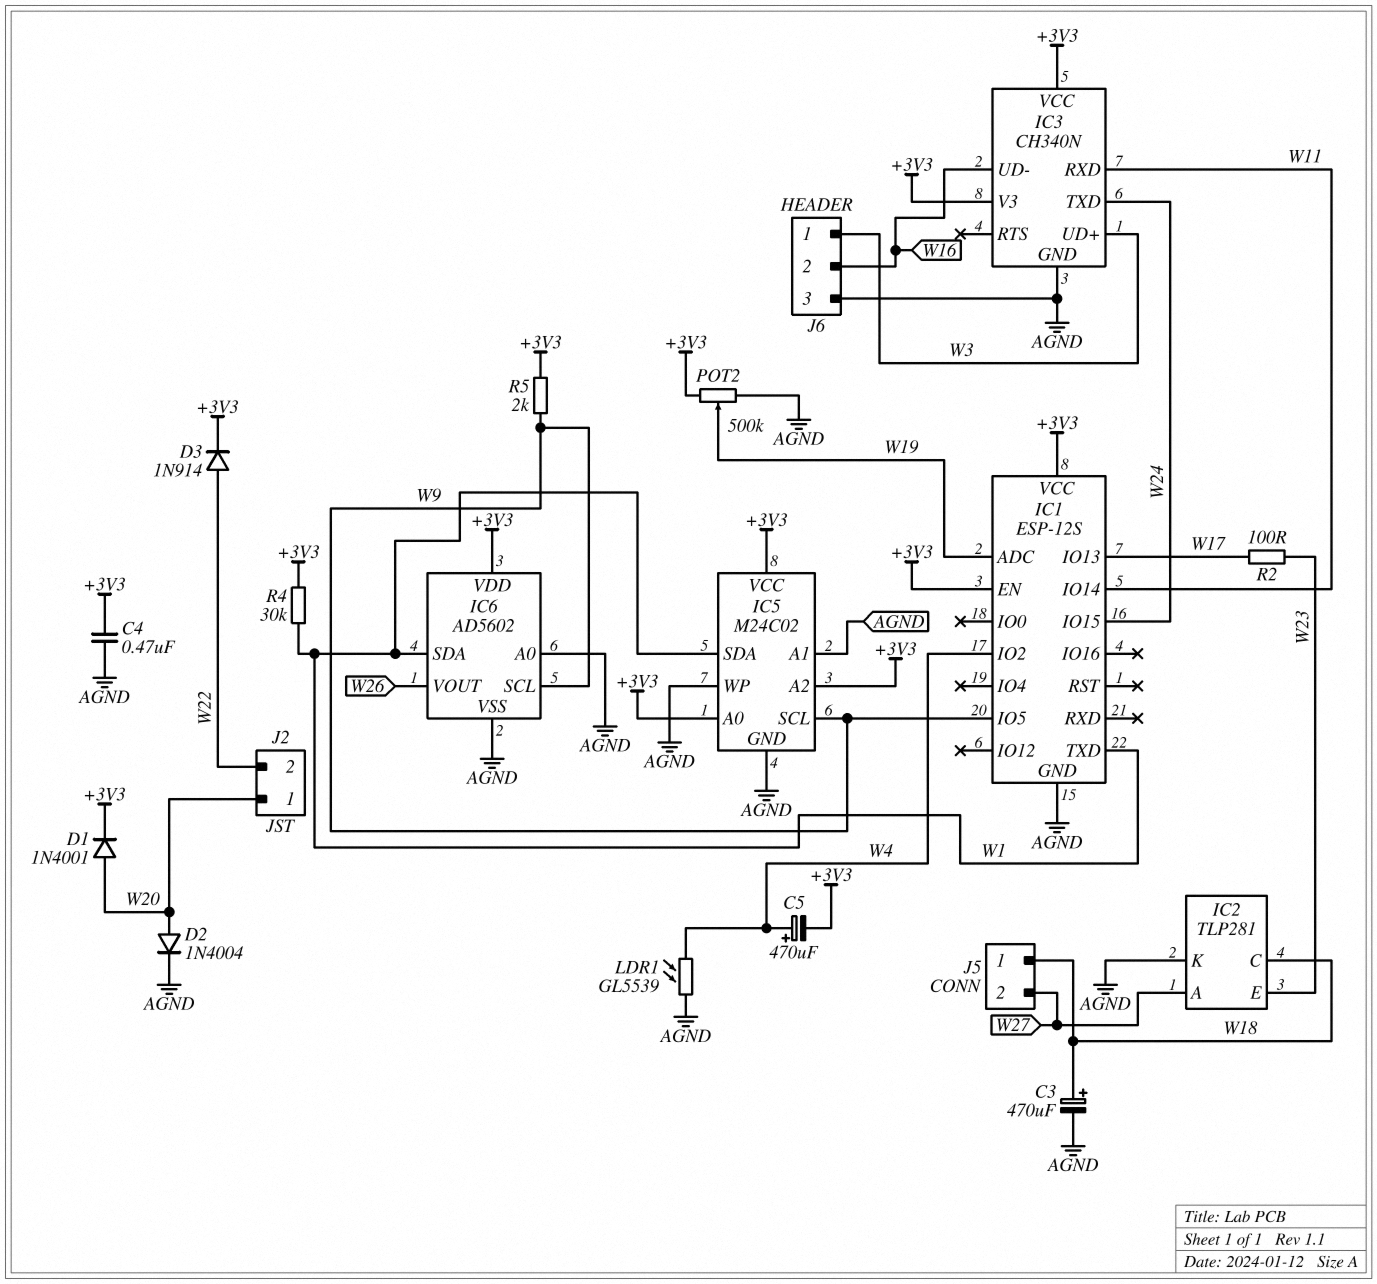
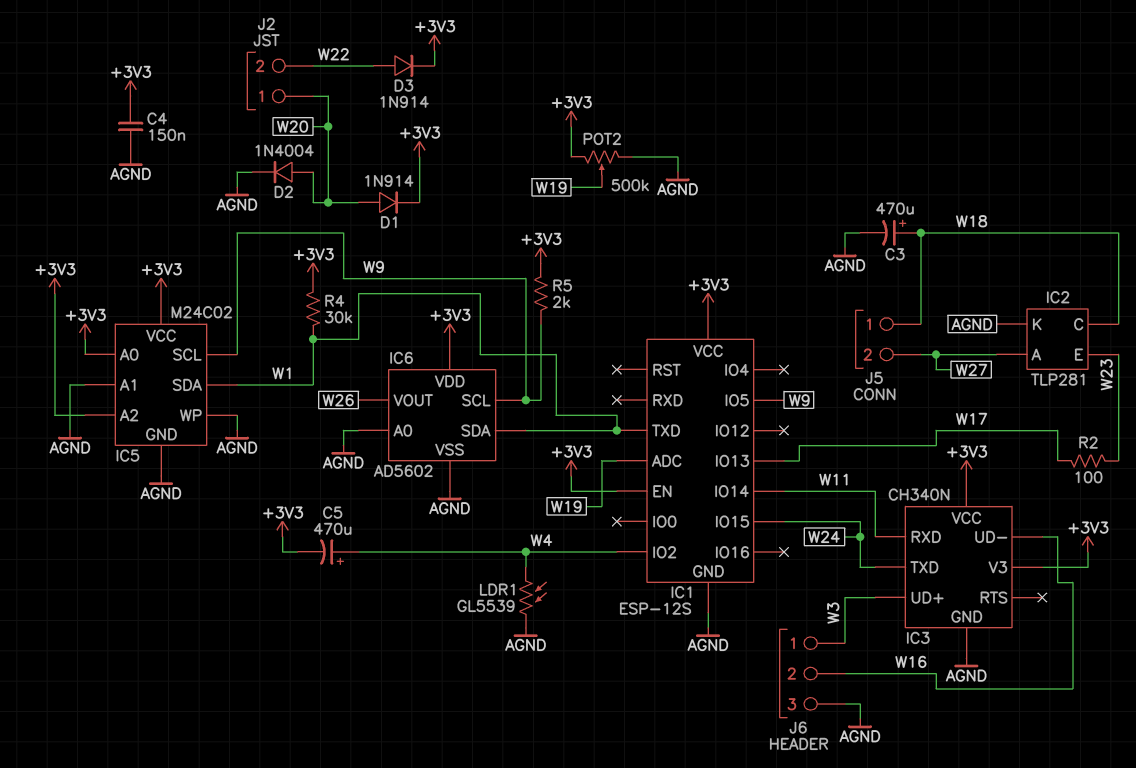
C4: 470nF (+3V3, AGND) -> 150nF (+3V3, AGND)
D1: diode 1N4001 (A W20, K +3V3) -> diode 1N914 (A W20, K +3V3)

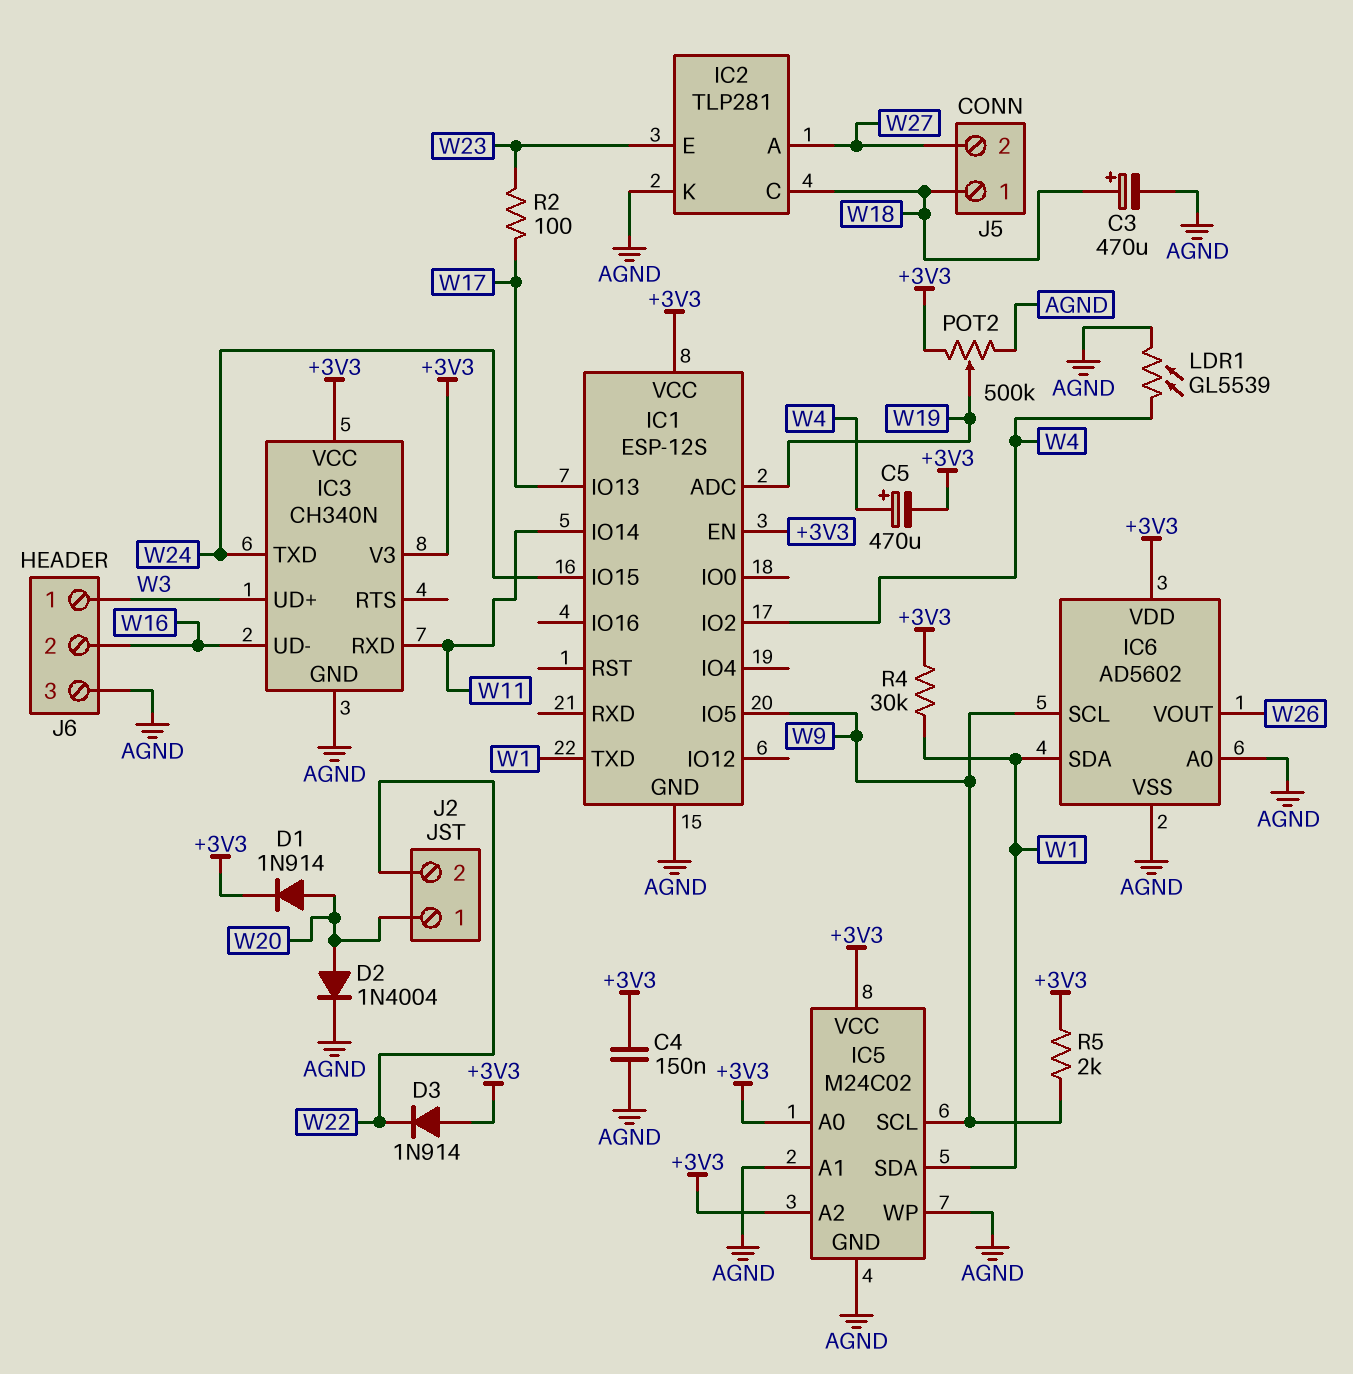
D3: diode 1N914 (A W22, K +3V3) -> diode 1N914 (A +3V3, K W22)

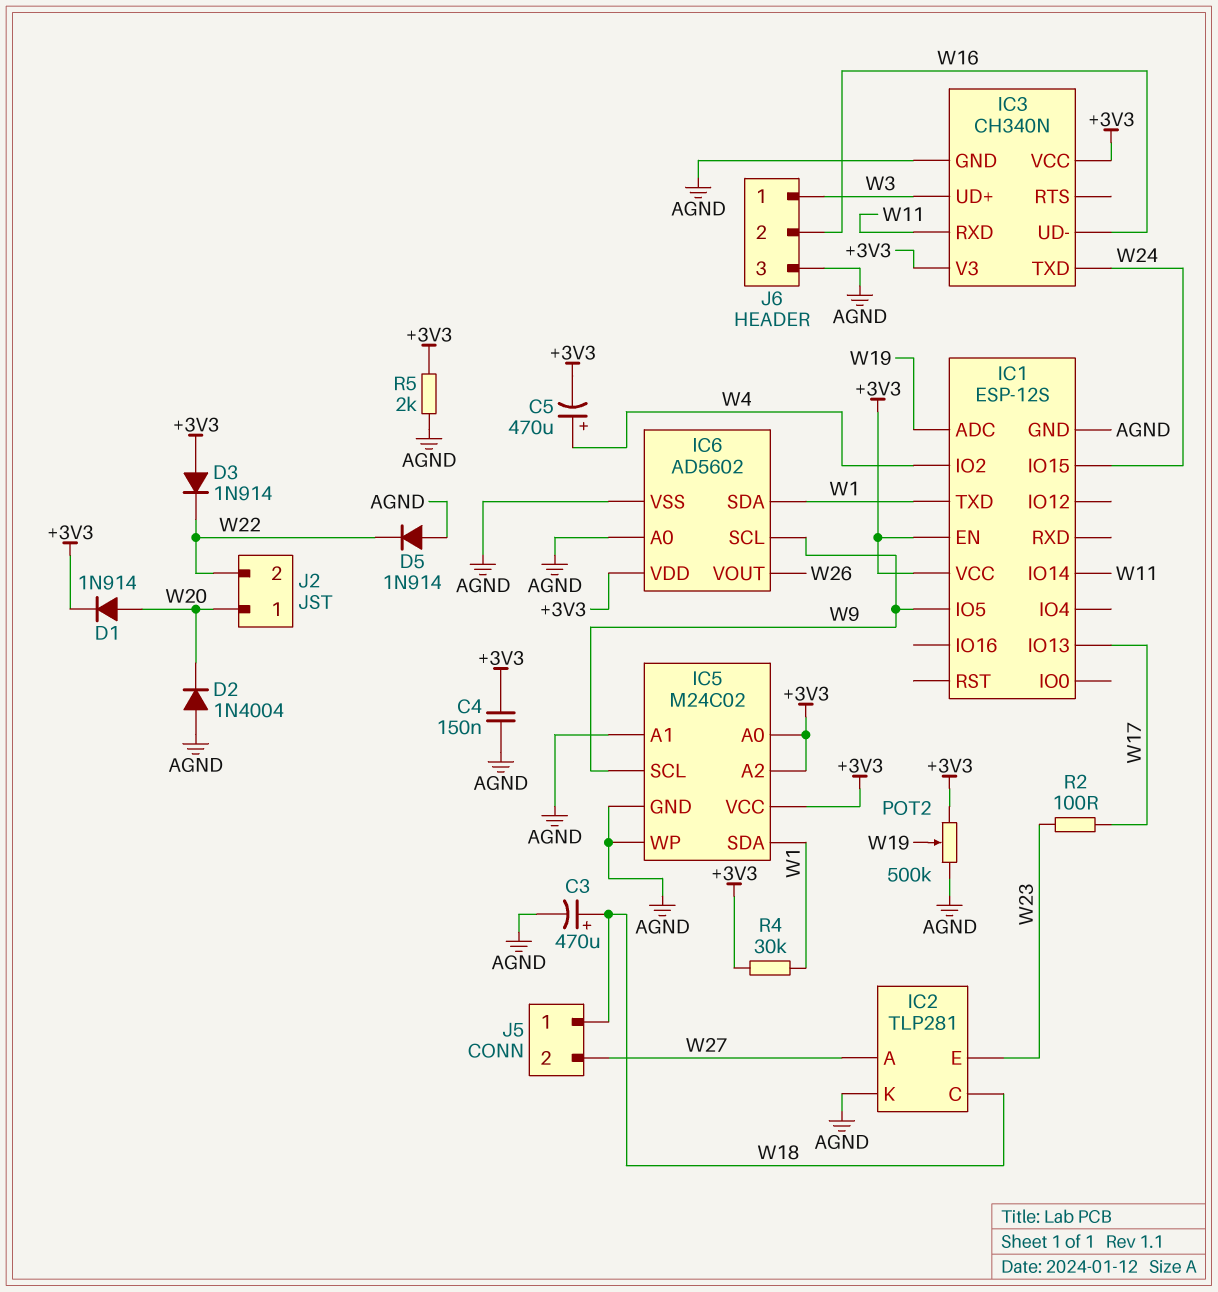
D2: diode 1N4004 (A W20, K AGND) -> diode 1N4004 (A AGND, K W20)
D5: none -> diode 1N914 (A AGND, K W22)
LDR1: GL5539 (AGND, W4) -> none
R5: 2k (+3V3, W9) -> 2k (+3V3, AGND)

